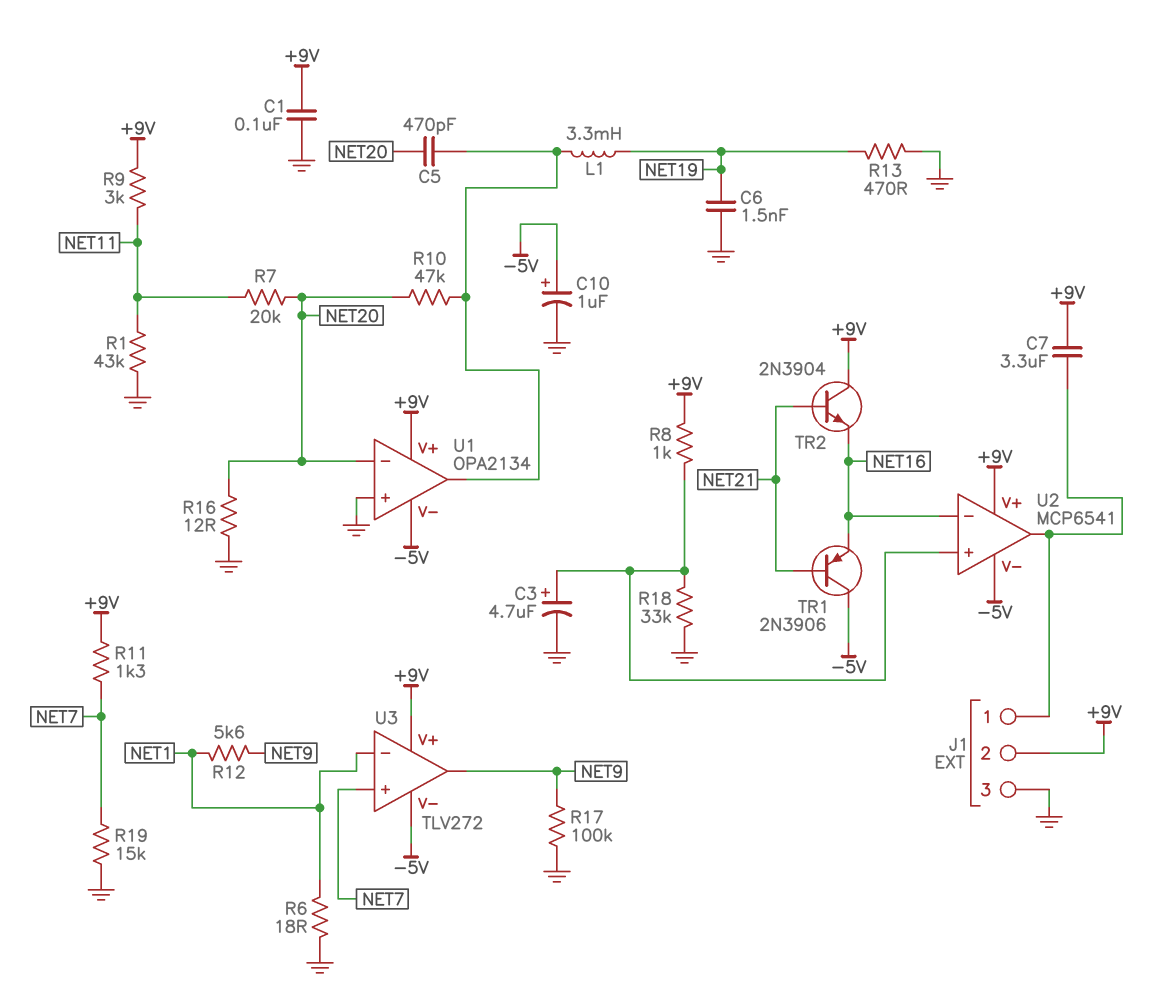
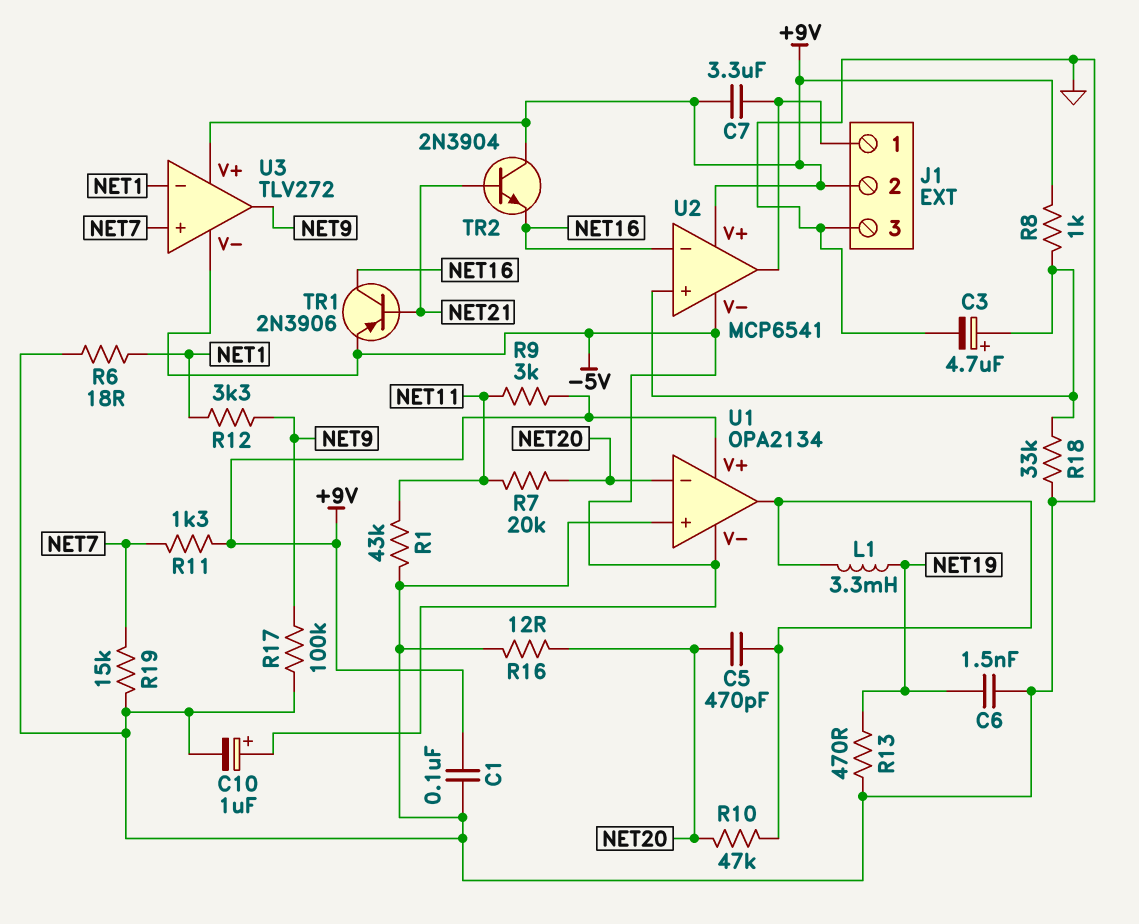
R12: 5.6k (NET1, NET9) -> 3.3k (NET1, NET9)
TR1: PNP 2N3906 (B NET21, C -5V, E NET16) -> PNP 2N3906 (B NET21, C NET16, E -5V)

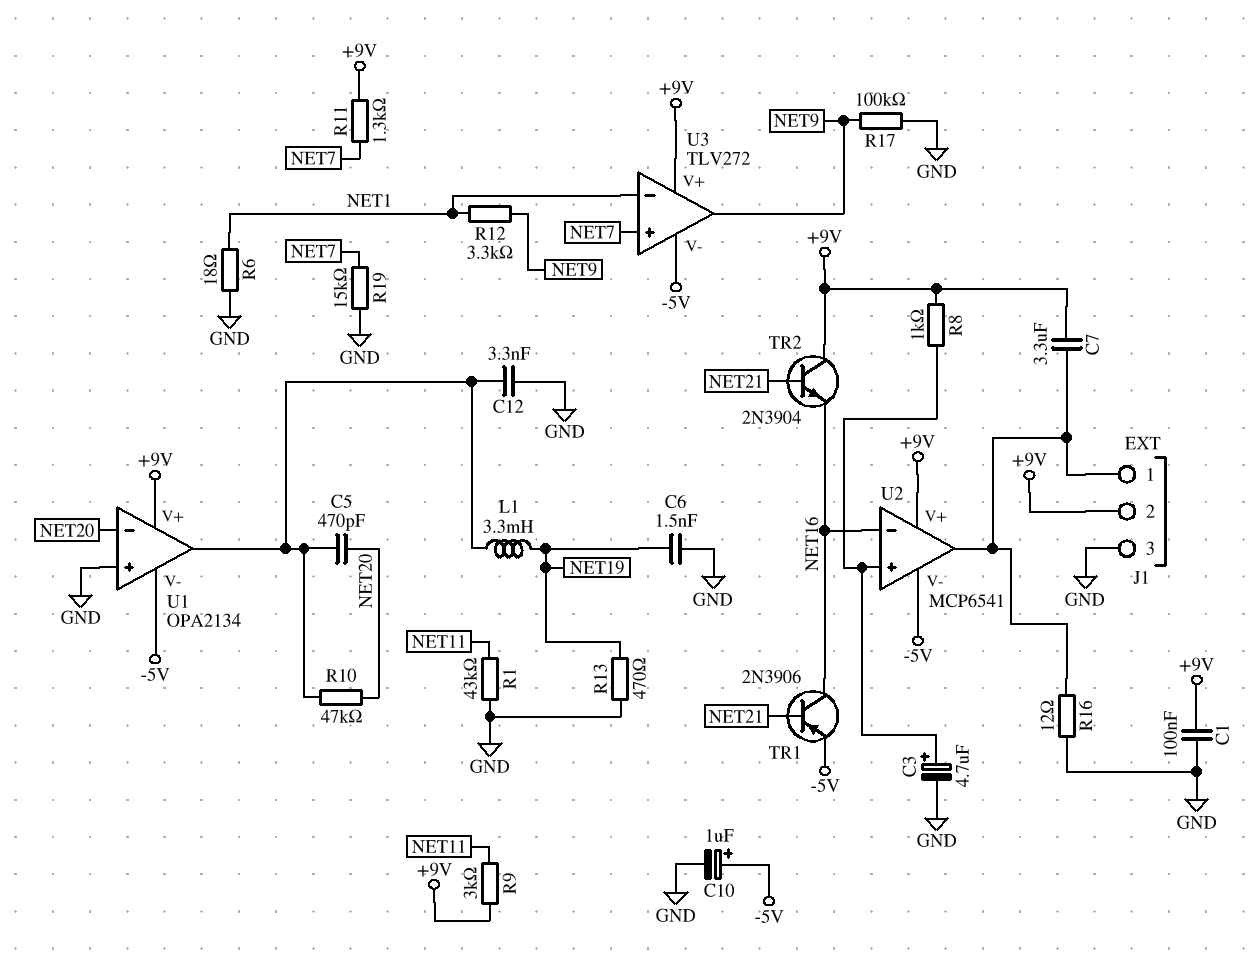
C12: none -> 3.3nF (GND, U1/out)
R7: 20k (NET11, NET20) -> none
R16: 12 (GND, NET20) -> 12 (GND, J1/1)
R18: 33k (GND, U2/in+) -> none

